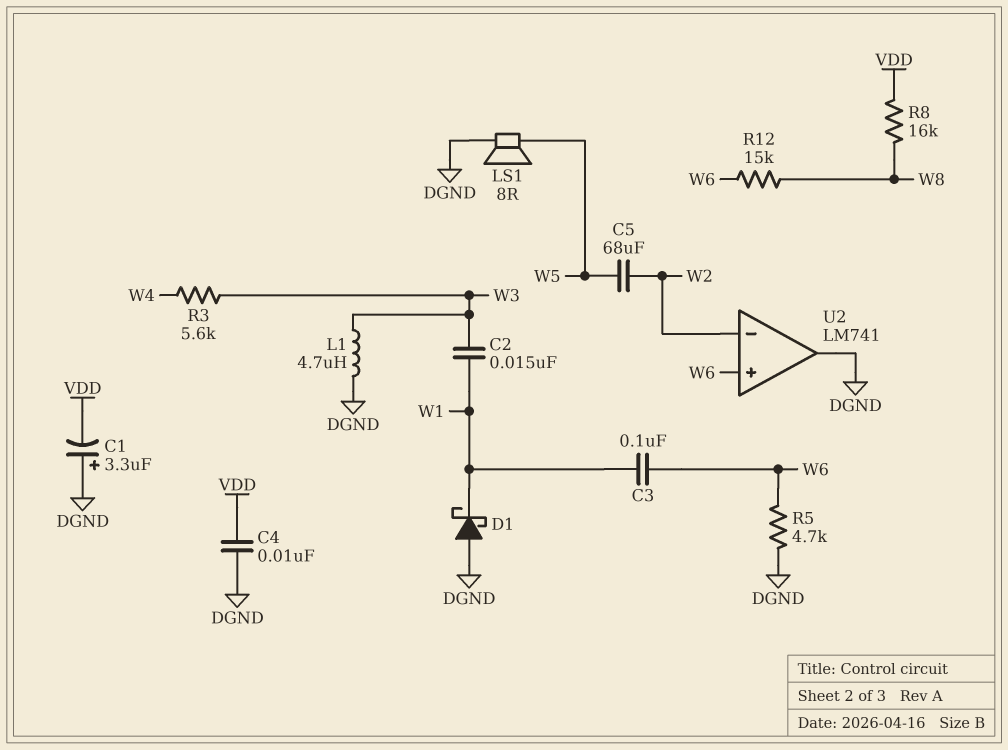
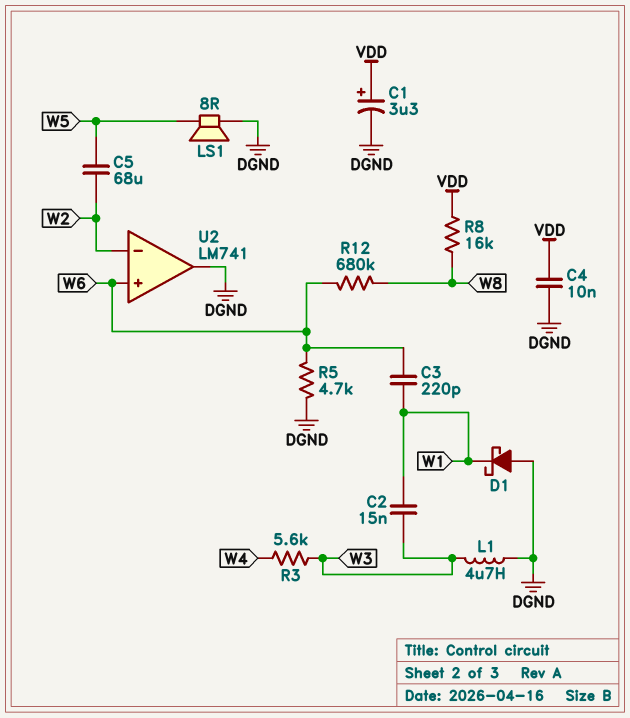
C1: 3.3uF (plus DGND, minus VDD) -> 3.3uF (plus VDD, minus DGND)
C3: 100nF (W1, W6) -> 220pF (W1, W6)
R12: 15k (W6, W8) -> 680k (W6, W8)

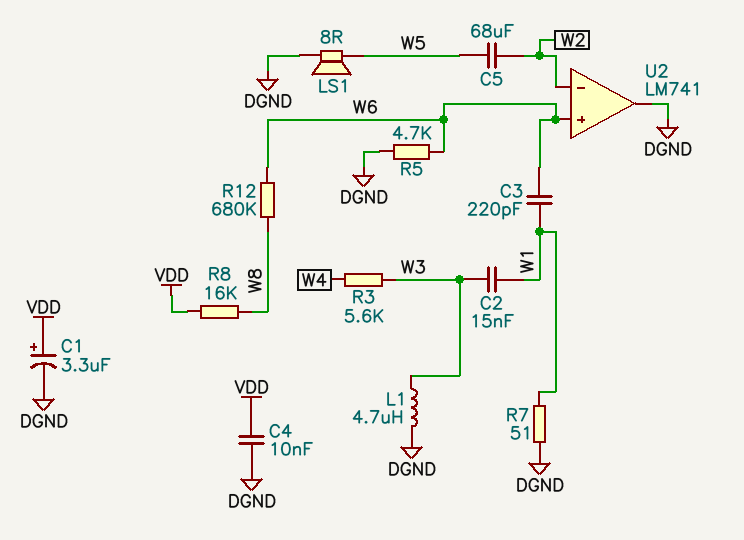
D1: schottky (A DGND, K W1) -> none
R7: none -> 51 (DGND, W1)

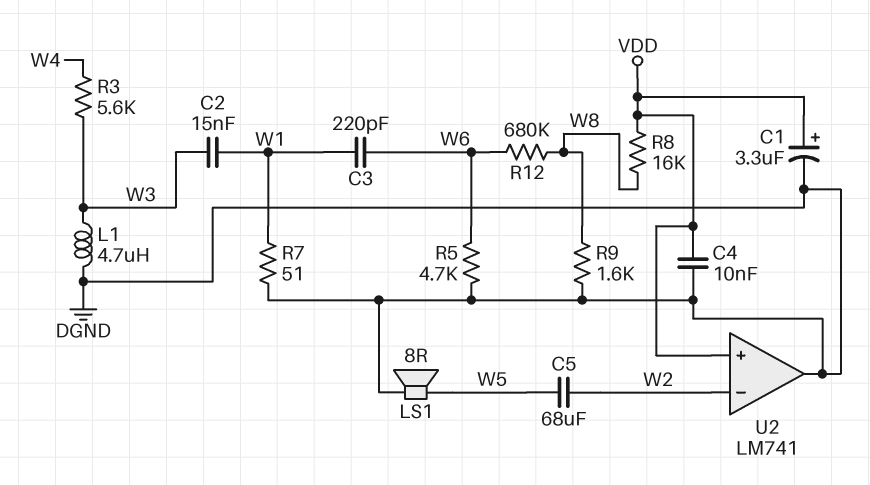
R9: none -> 1.6k (DGND, W8)
U2 pin in+: W6 -> VDD

